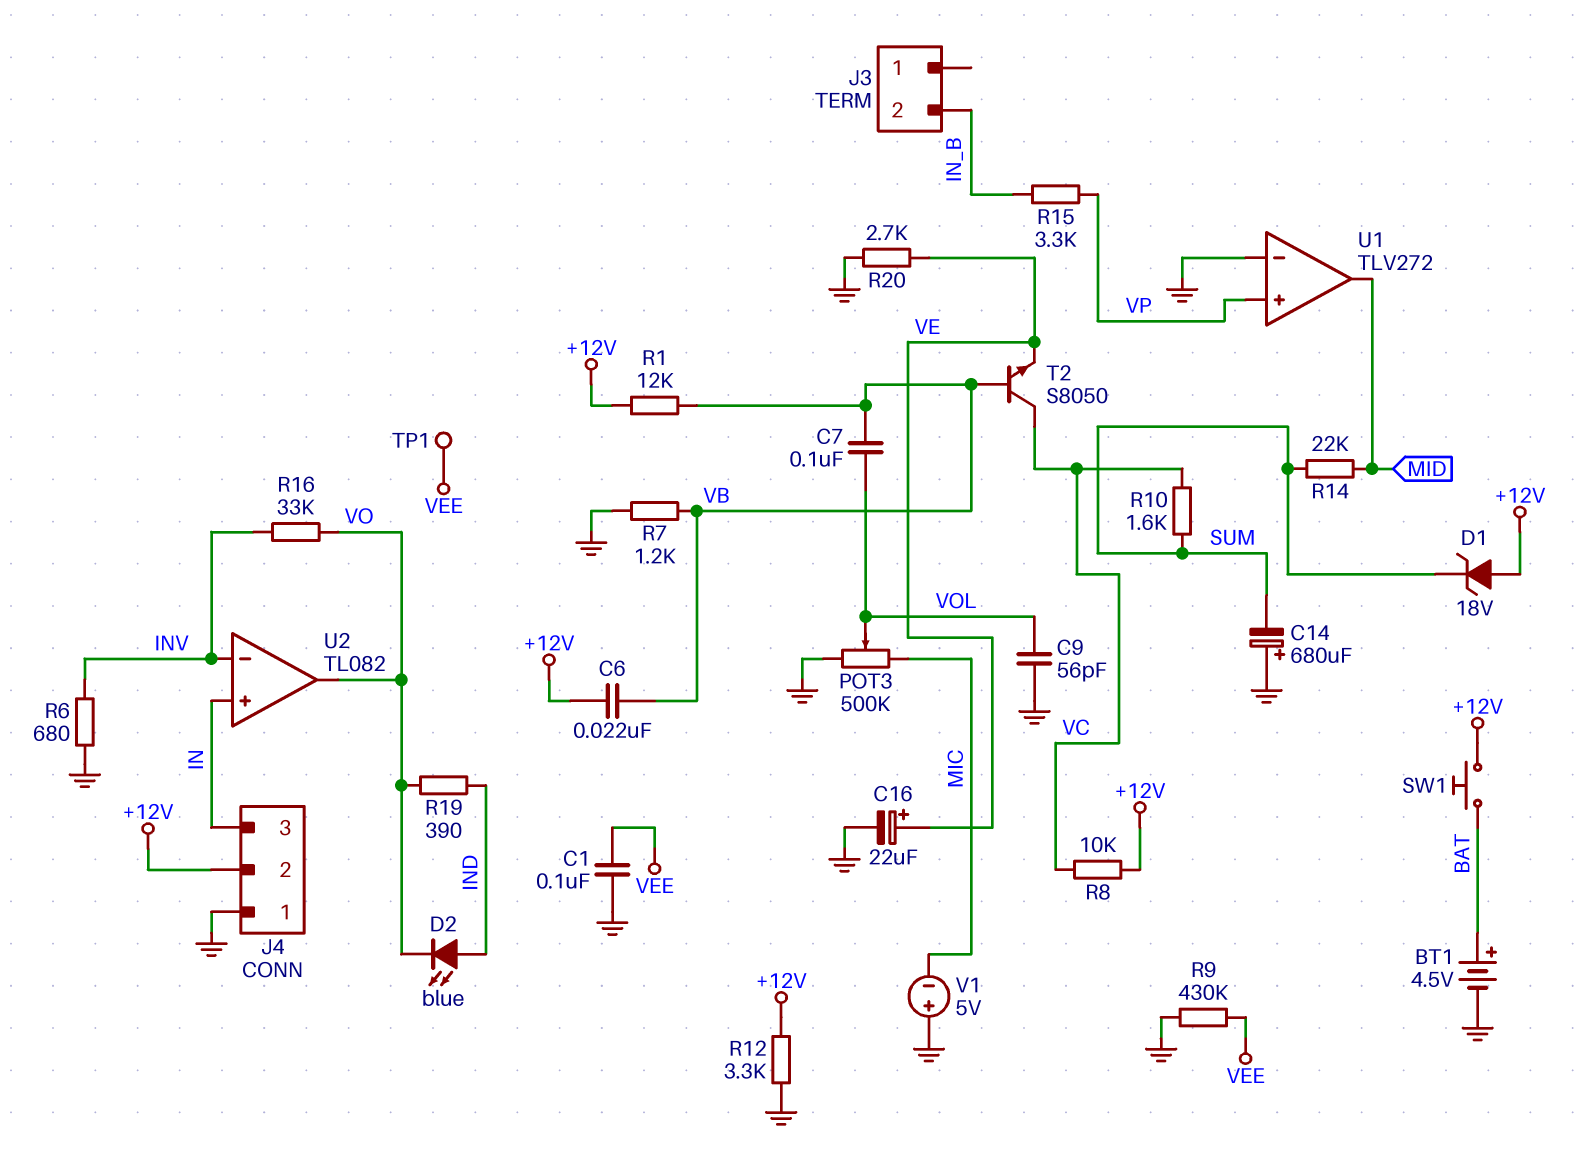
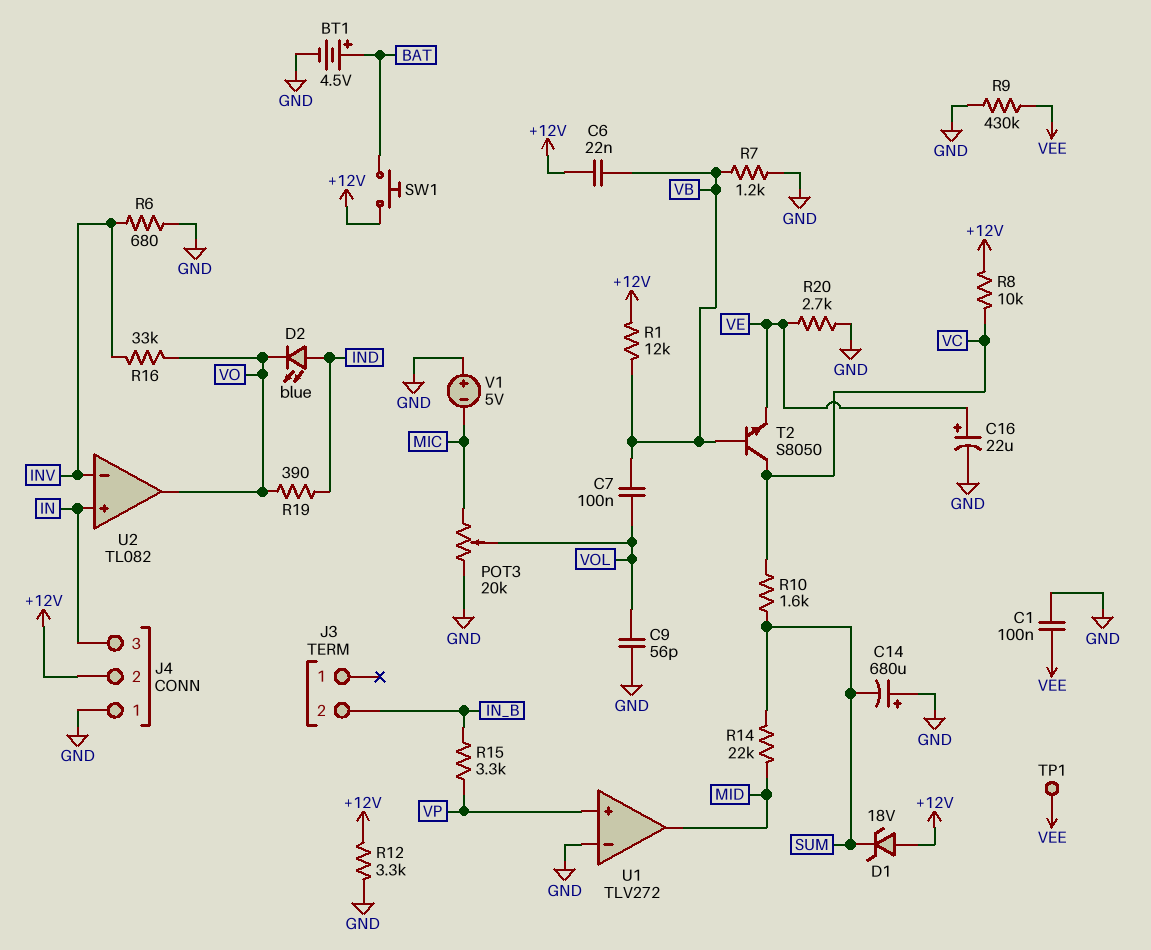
POT3: 500k (GND, MIC, wiper VOL) -> 20k (GND, MIC, wiper VOL)

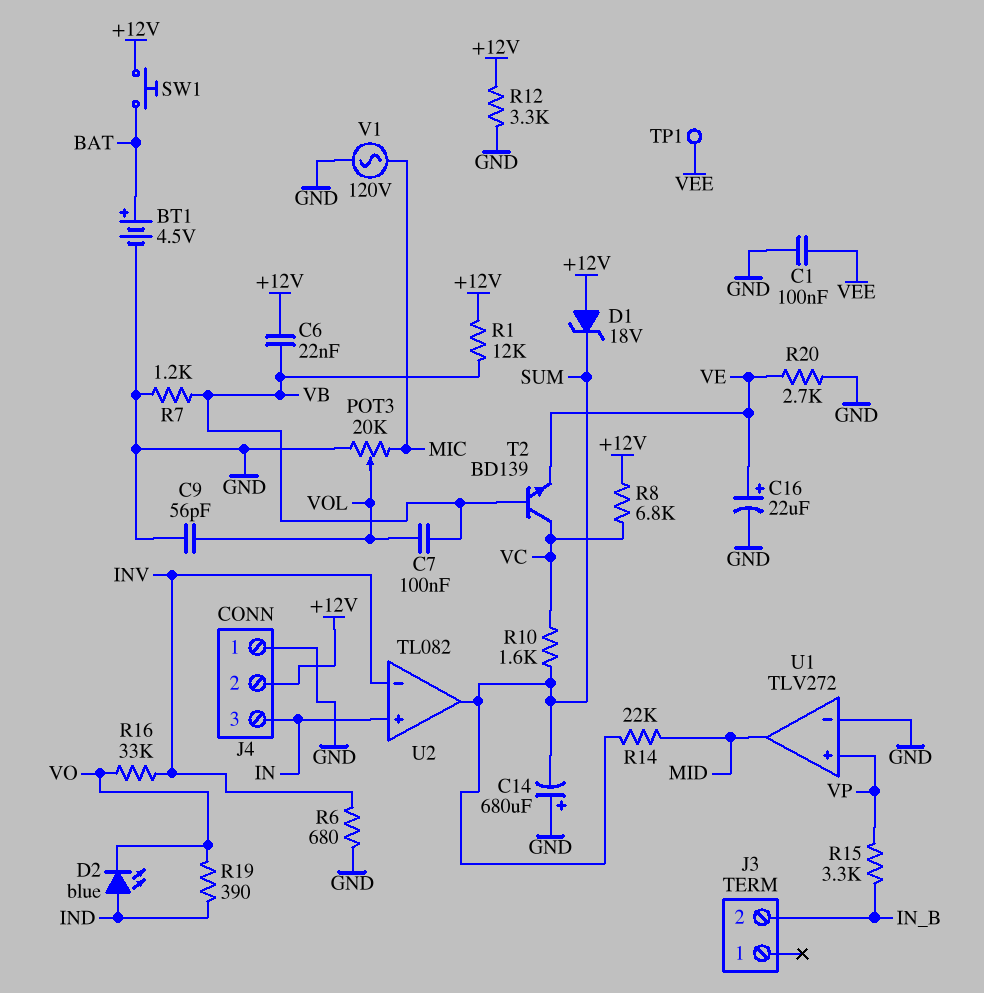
R8: 10k (+12V, VC) -> 6.8k (+12V, VC)
R9: 430k (GND, VEE) -> none
T2: NPN S8050 (B VB, C VC, E VE) -> NPN BD139 (B VB, C VC, E VE)
U2 pin out: VO -> SUM
V1: 5V (plus GND, minus MIC) -> AC 120V (GND, MIC)

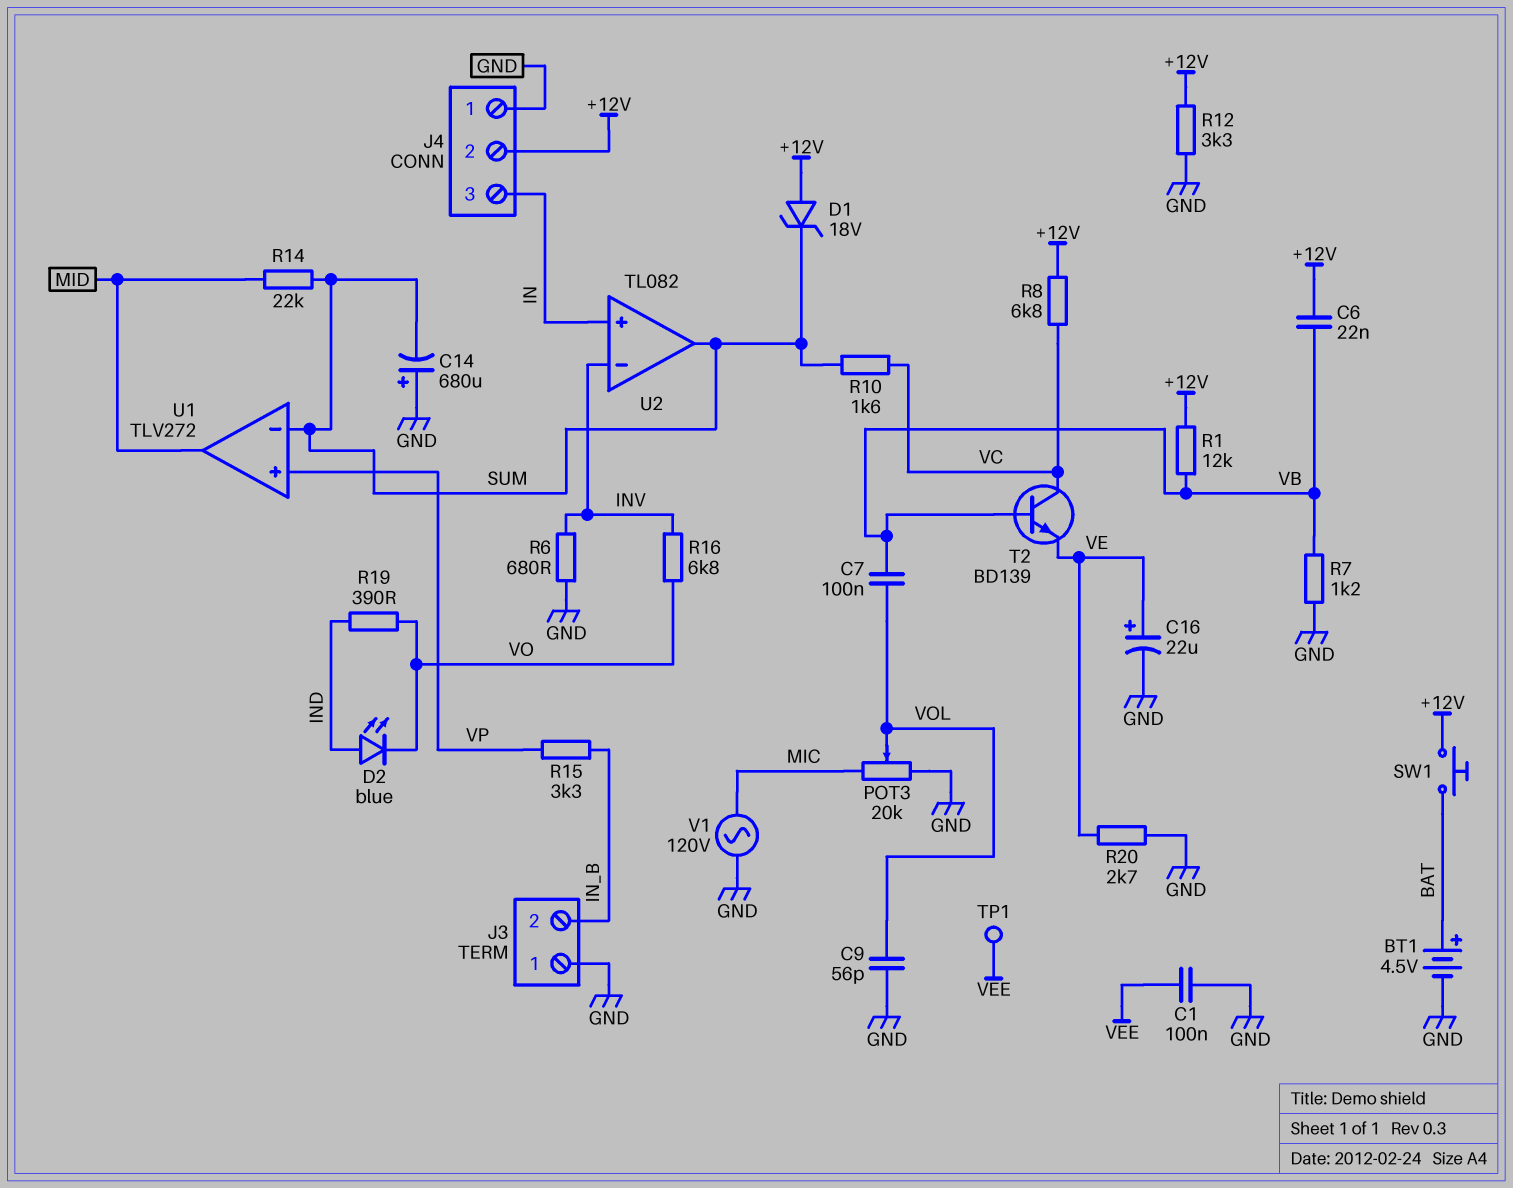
J3 pin 1: none -> GND
R16: 33k (INV, VO) -> 6.8k (INV, VO)
U1 pin in-: GND -> SUM

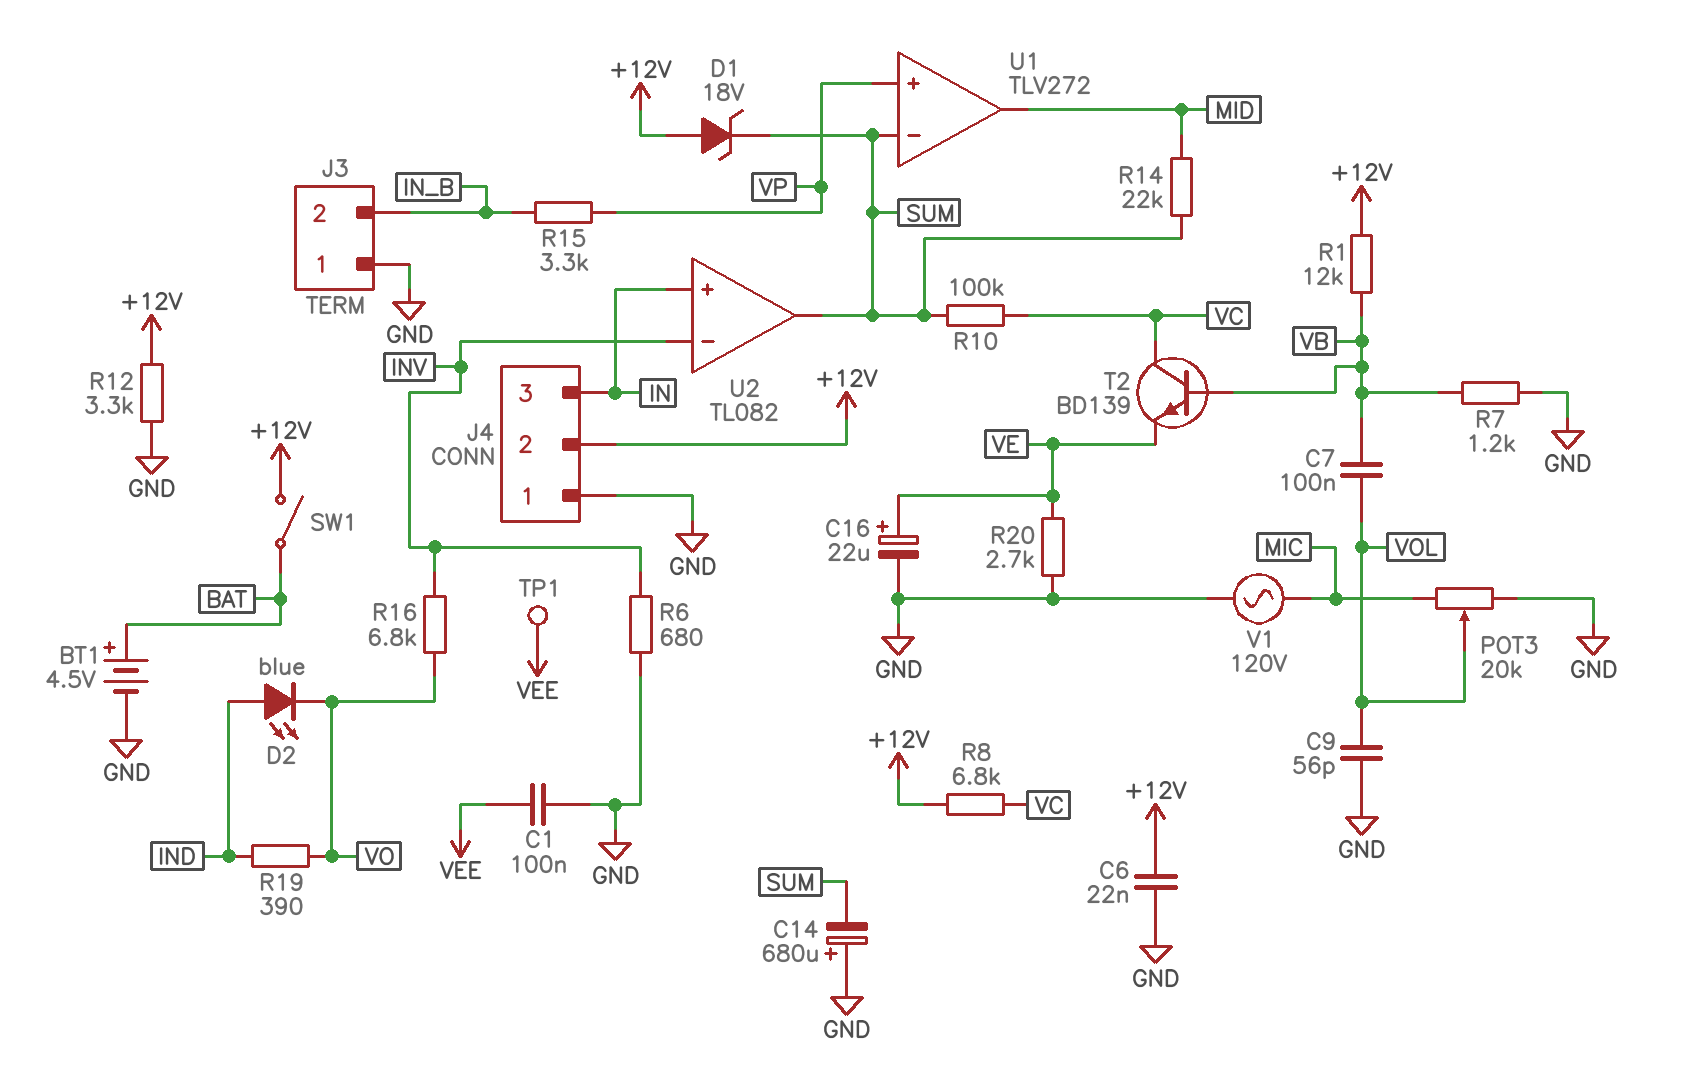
C6: 22nF (+12V, VB) -> 22nF (+12V, GND)
R10: 1.6k (SUM, VC) -> 100k (SUM, VC)
SW1: button (+12V, BAT) -> switch (+12V, BAT)

